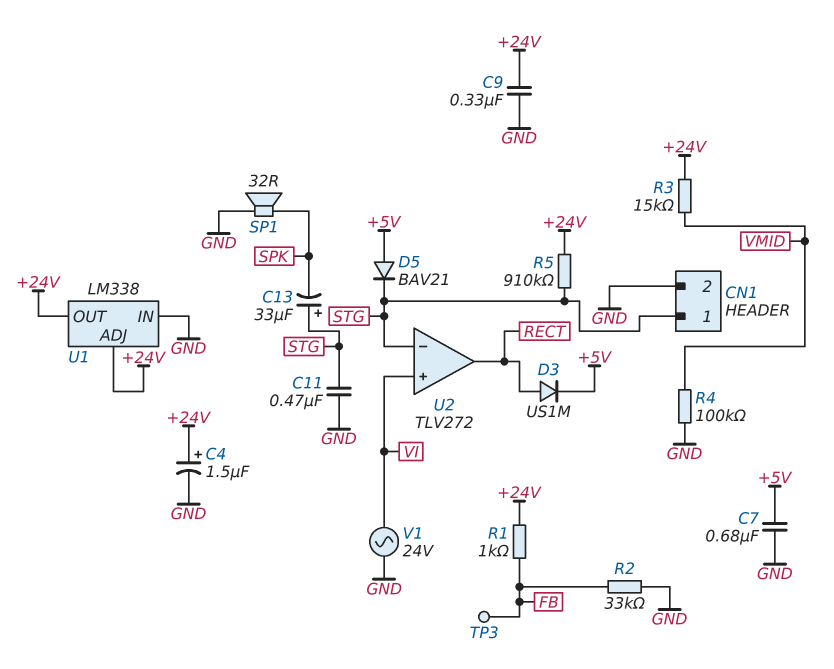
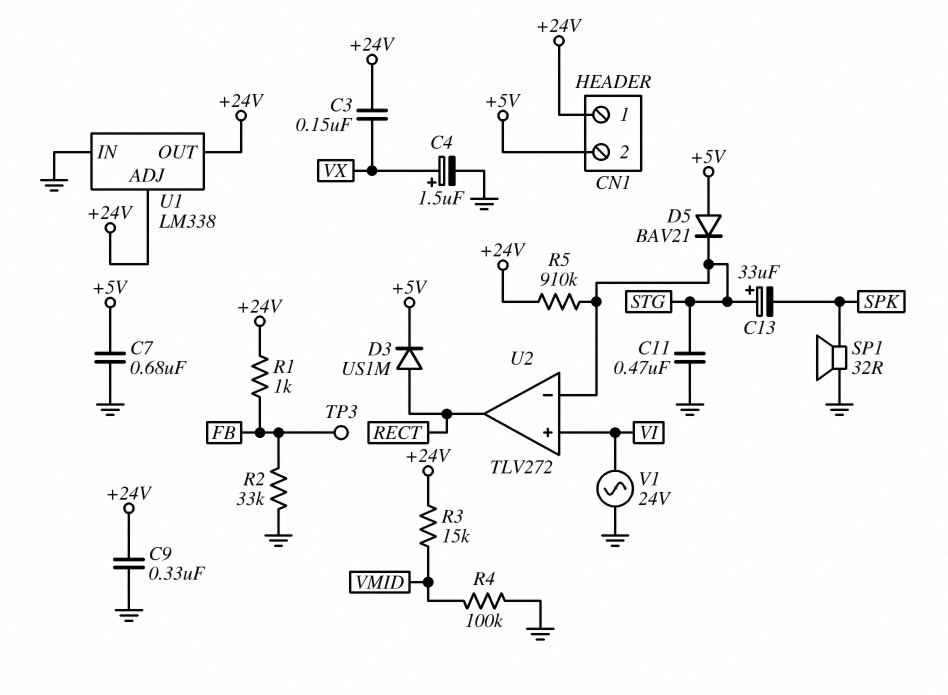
C3: none -> 150nF (+24V, VX)
C4: 1.5uF (plus +24V, minus GND) -> 1.5uF (plus VX, minus GND)
CN1 pin 1: STG -> +24V
CN1 pin 2: GND -> +5V

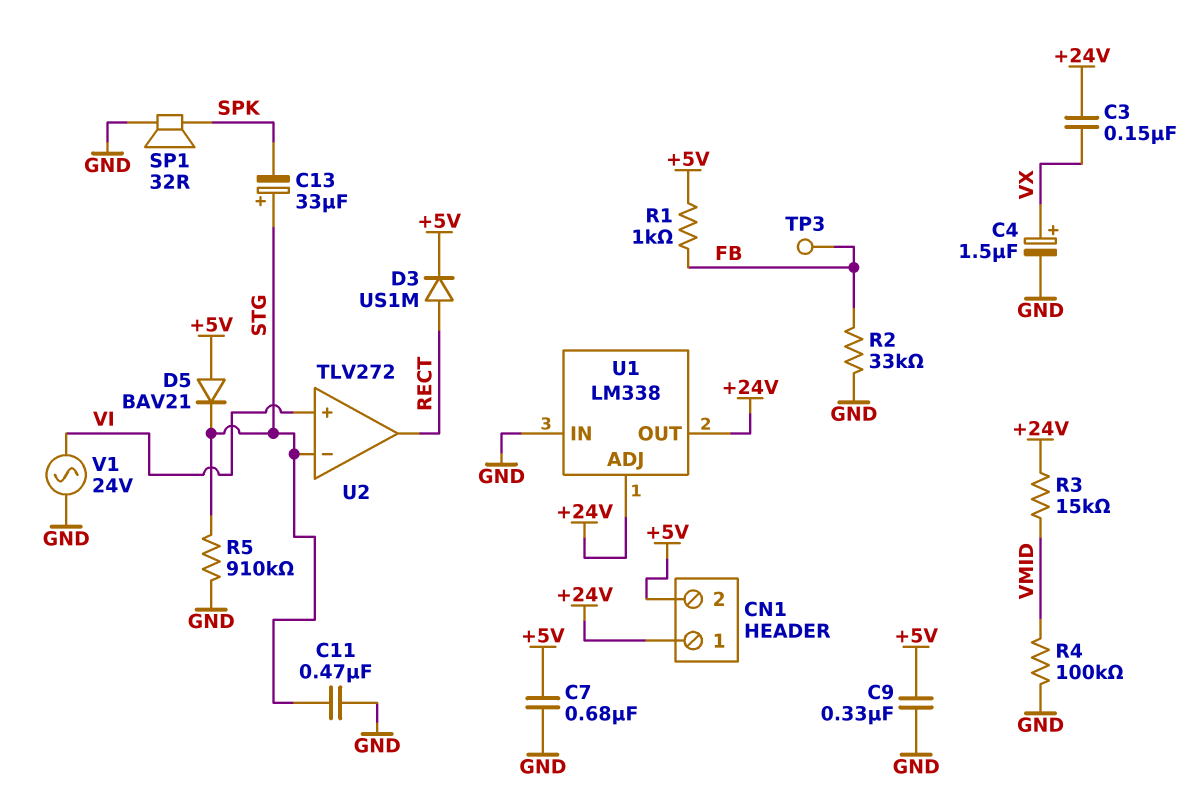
C9: 330nF (+24V, GND) -> 330nF (+5V, GND)
R1: 1k (+24V, FB) -> 1k (+5V, FB)
R5: 910k (+24V, STG) -> 910k (GND, STG)

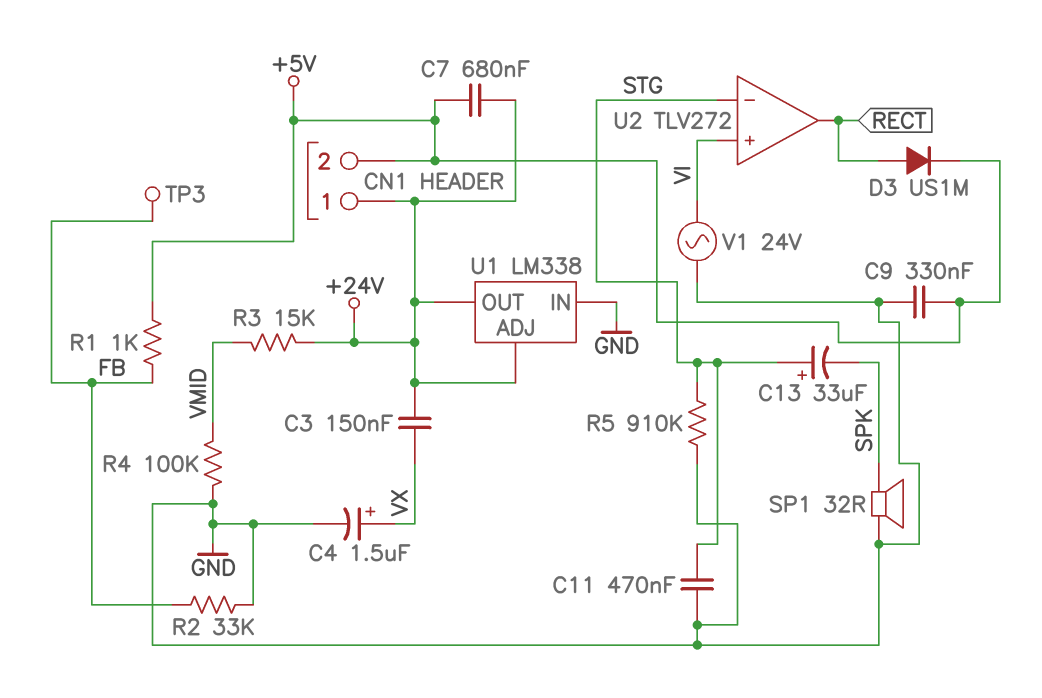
C7: 680nF (+5V, GND) -> 680nF (+5V, +24V)
D5: diode BAV21 (A +5V, K STG) -> none

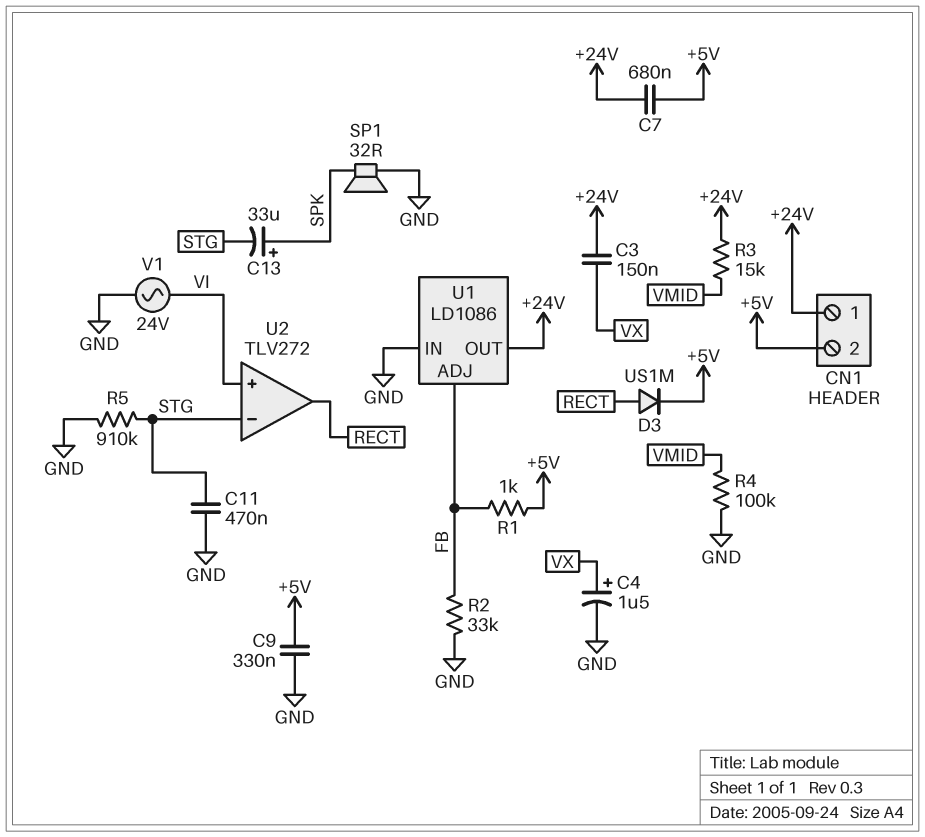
C13: 33uF (plus STG, minus SPK) -> 33uF (plus SPK, minus STG)
TP3: test point (FB) -> none
U1: LM338 -> LD1086
U1 pin ADJ: +24V -> FB

